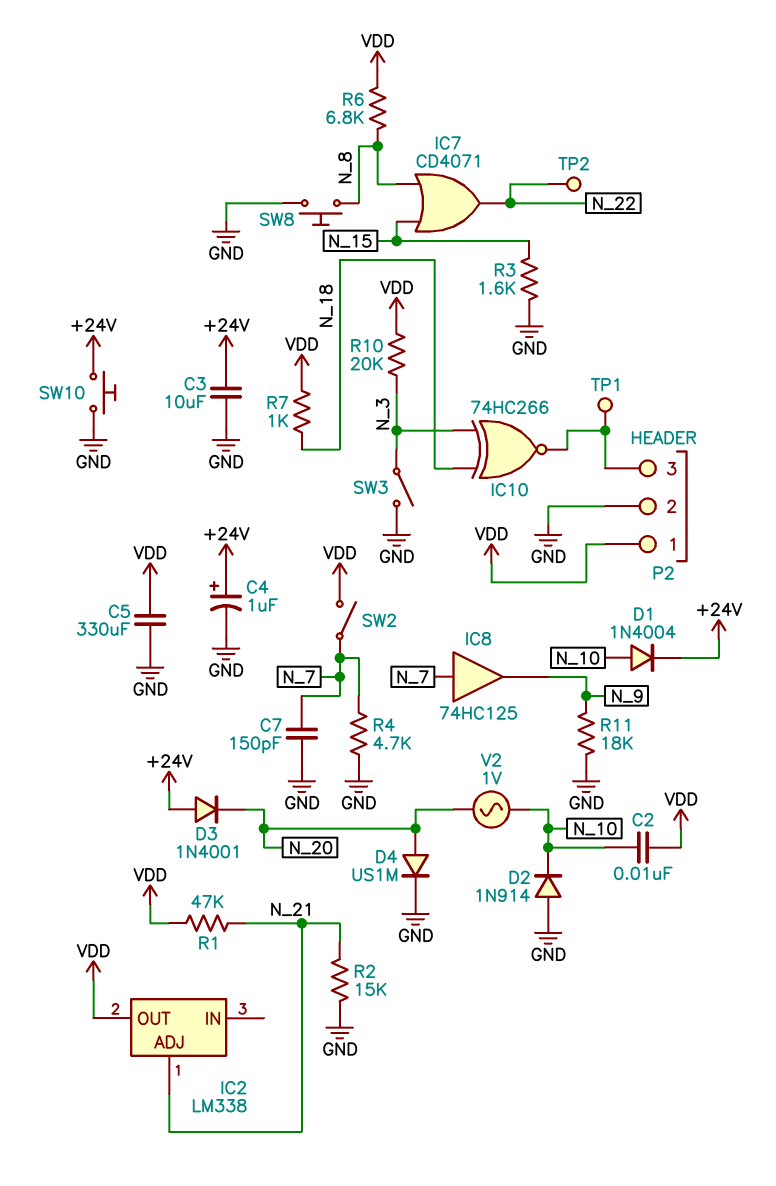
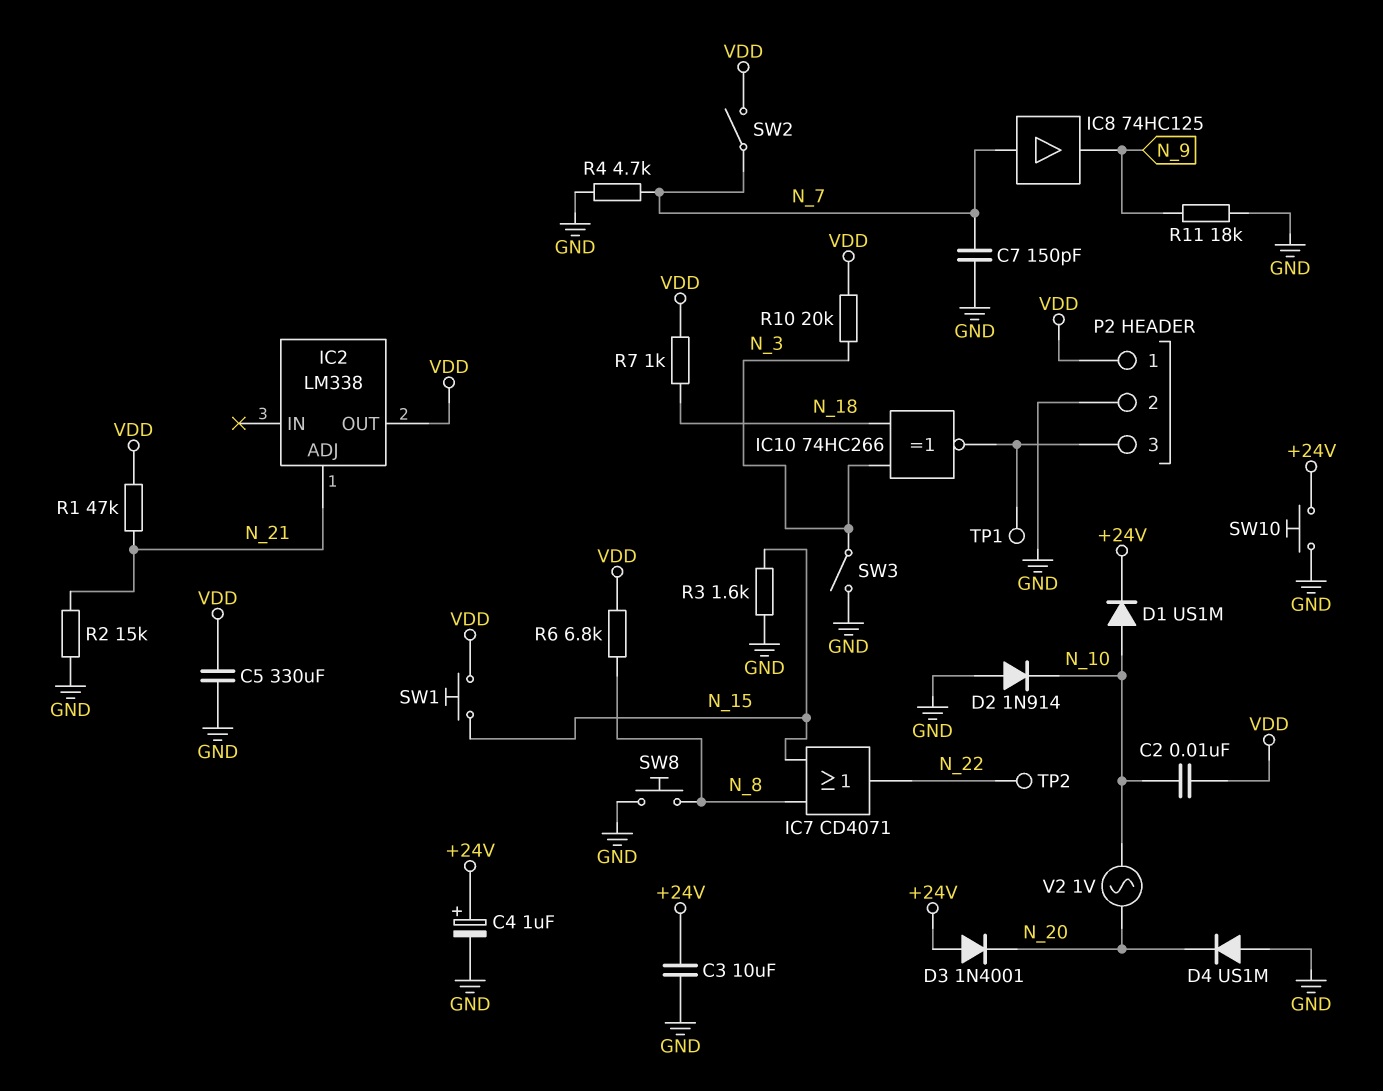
D1: diode 1N4004 (A N_10, K +24V) -> diode US1M (A N_10, K +24V)
D4: diode US1M (A N_20, K GND) -> diode US1M (A GND, K N_20)
SW1: none -> button (N_15, VDD)

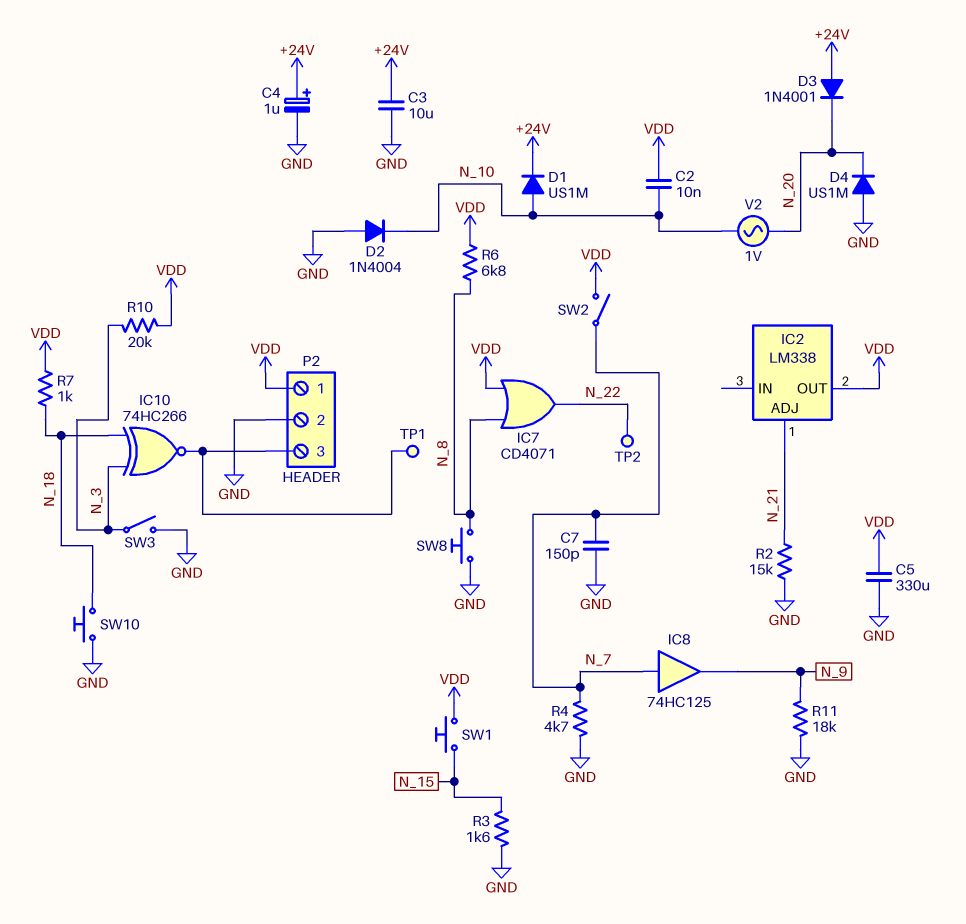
D2: diode 1N914 (A GND, K N_10) -> diode 1N4004 (A GND, K N_10)
IC7: OR CD4071 (in N_8, in N_15, out N_22) -> OR CD4071 (in N_8, in VDD, out N_22)
R1: 47k (N_21, VDD) -> none
SW10: button (+24V, GND) -> button (GND, N_18)

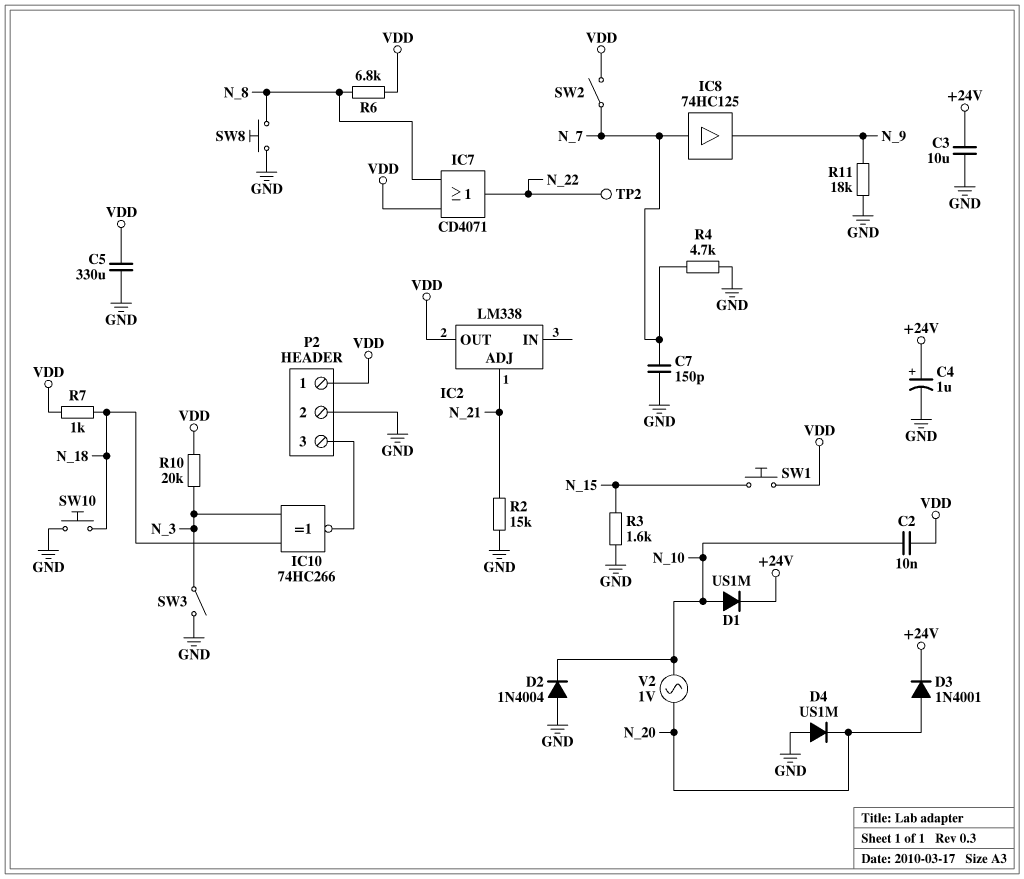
D3: diode 1N4001 (A +24V, K N_20) -> diode 1N4001 (A N_20, K +24V)
TP1: test point (P2/3) -> none

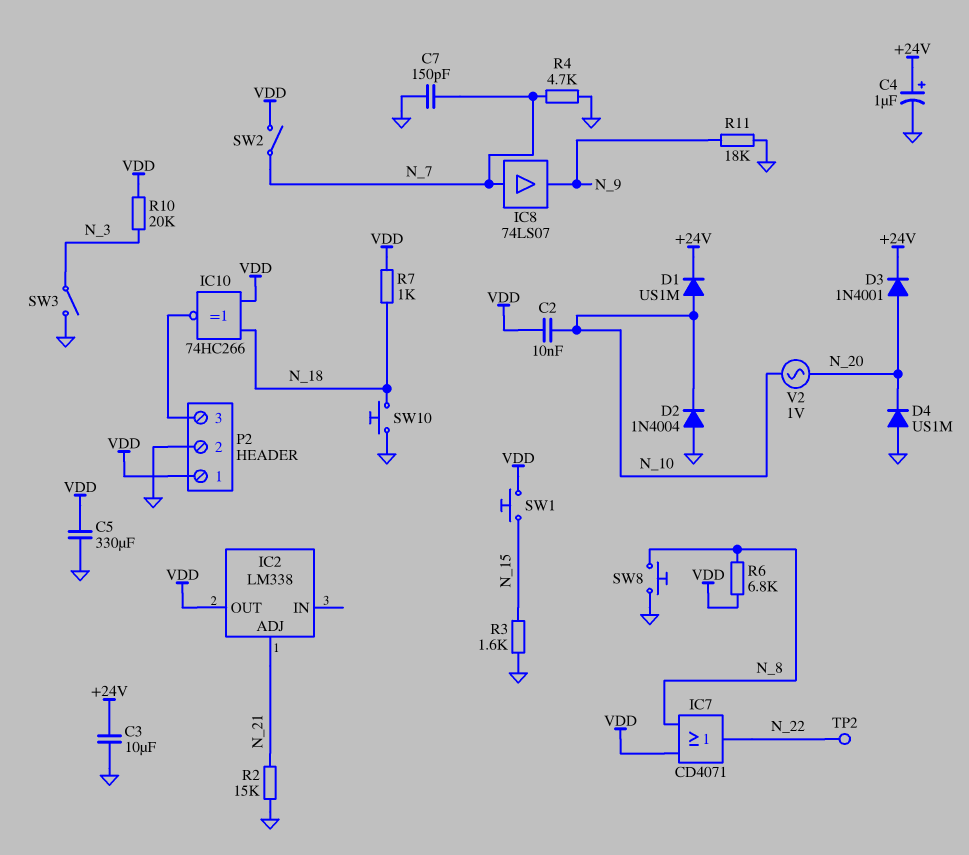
IC8: buffer 74HC125 (in N_7, out N_9) -> buffer 74LS07 (in N_7, out N_9)
IC10: XNOR 74HC266 (in N_3, in N_18, out P2/3) -> XNOR 74HC266 (in N_18, in VDD, out P2/3)

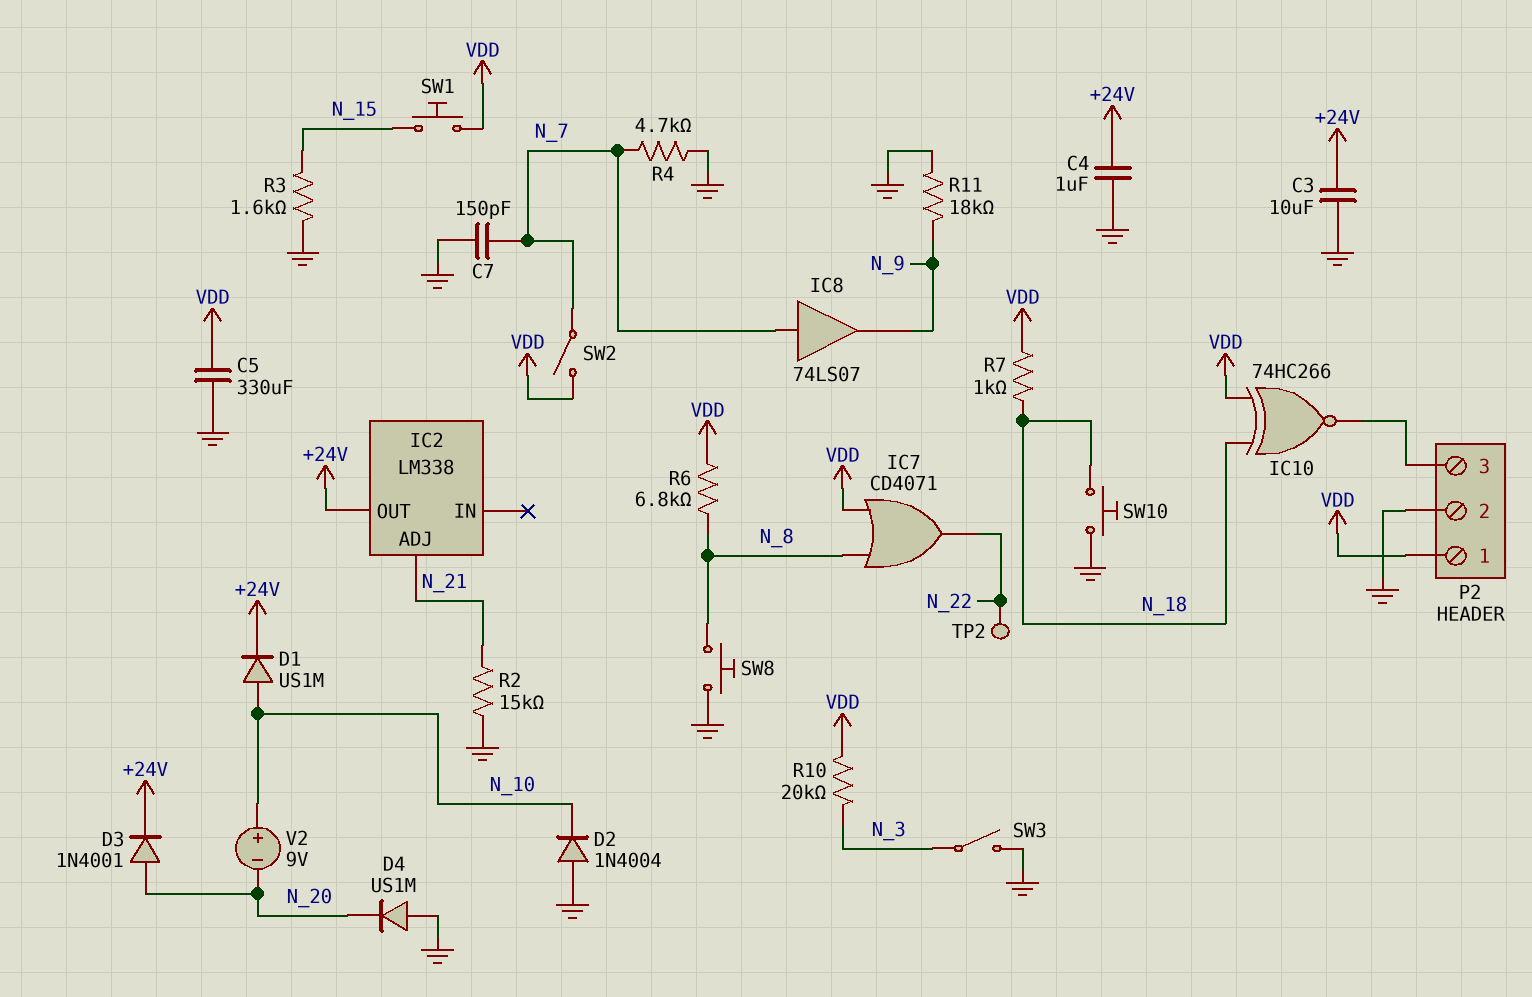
C2: 10nF (N_10, VDD) -> none
C4: 1uF (plus +24V, minus GND) -> 1uF (+24V, GND)
IC2 pin OUT: VDD -> +24V
V2: AC 1V (N_10, N_20) -> 9V (plus N_10, minus N_20)

